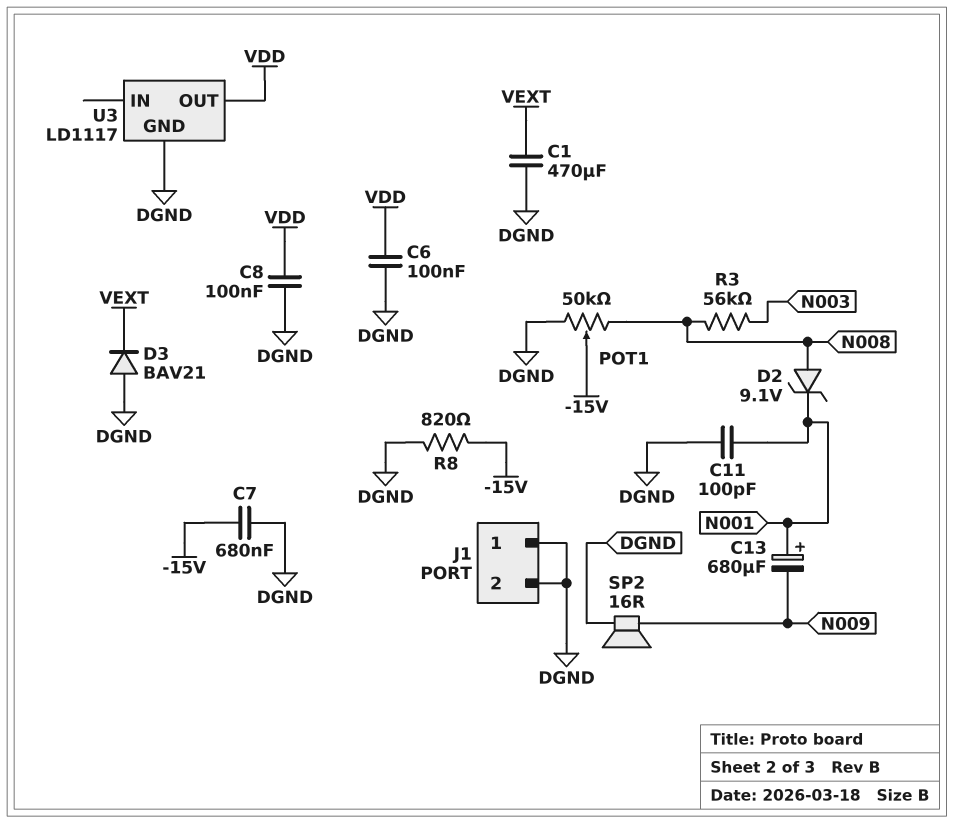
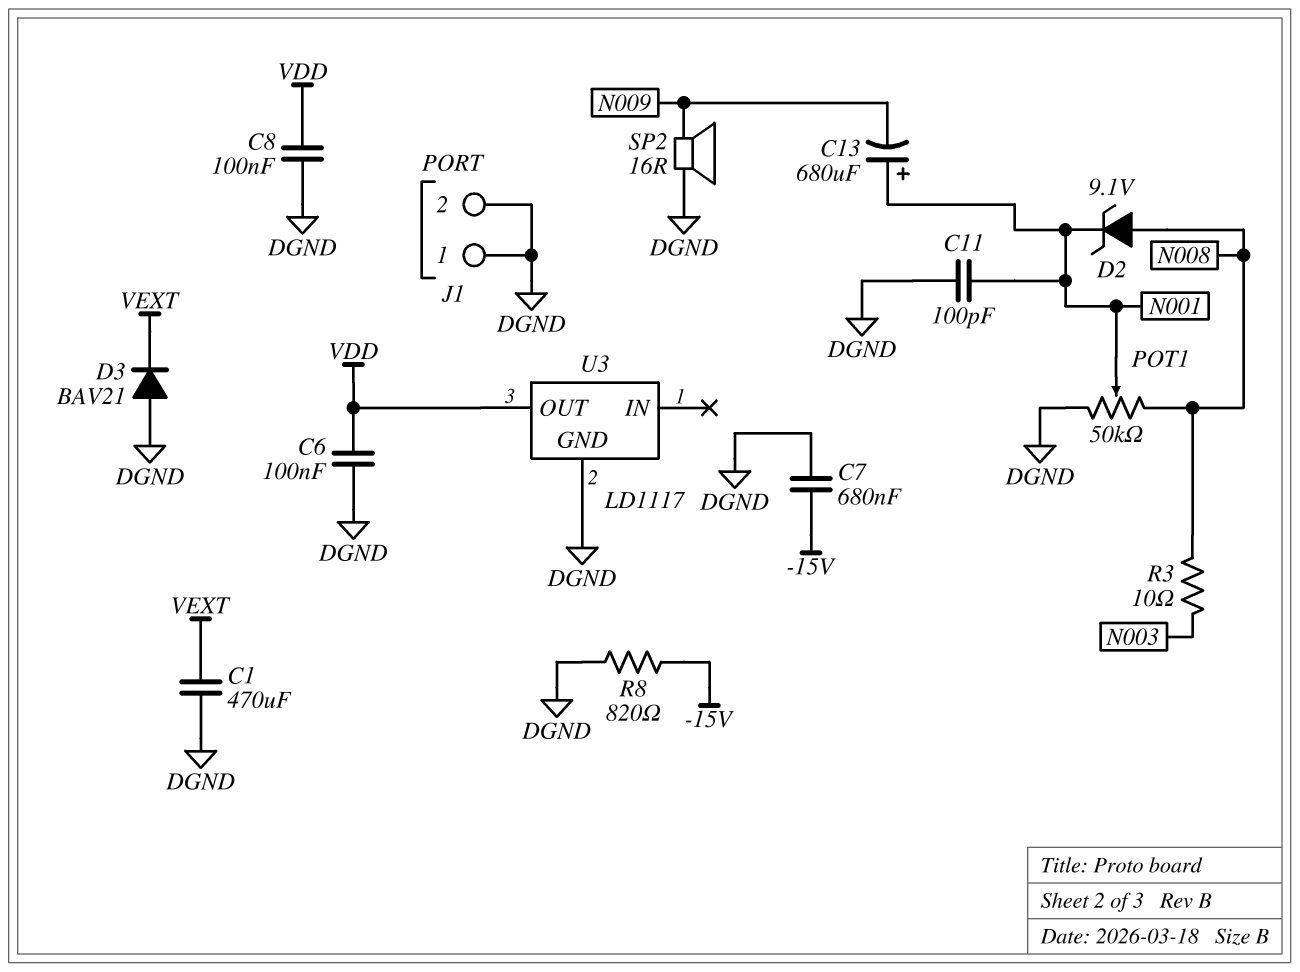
POT1: 50k (DGND, N008, wiper -15V) -> 50k (DGND, N008, wiper N001)
R3: 56k (N003, N008) -> 10 (N003, N008)

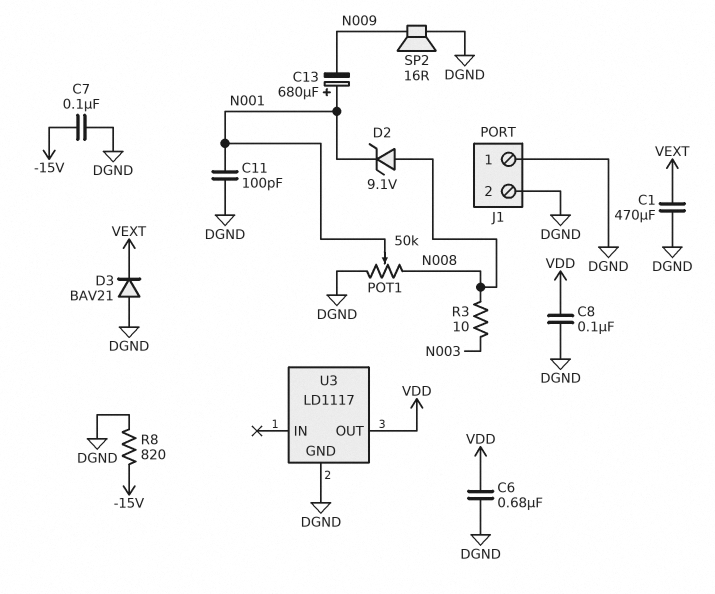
C6: 100nF (DGND, VDD) -> 680nF (DGND, VDD)
C7: 680nF (-15V, DGND) -> 100nF (-15V, DGND)

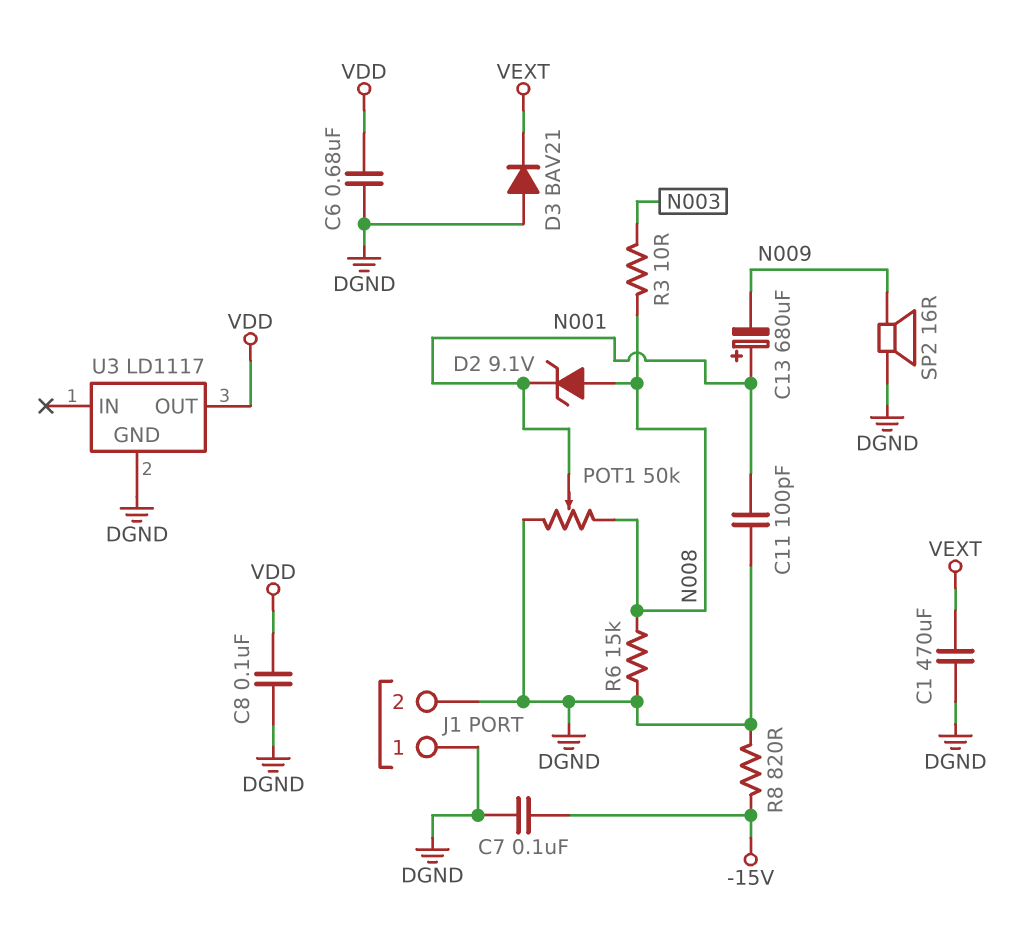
R6: none -> 15k (DGND, N008)

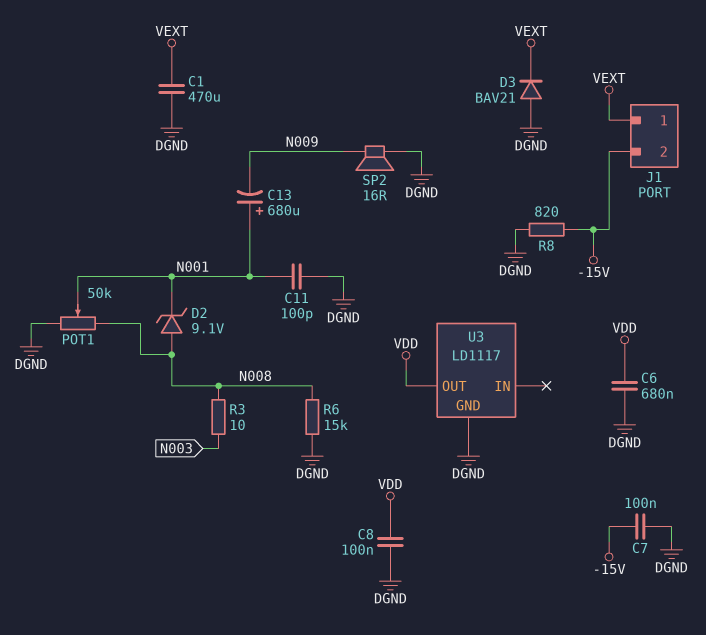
J1 pin 1: DGND -> VEXT
J1 pin 2: DGND -> -15V

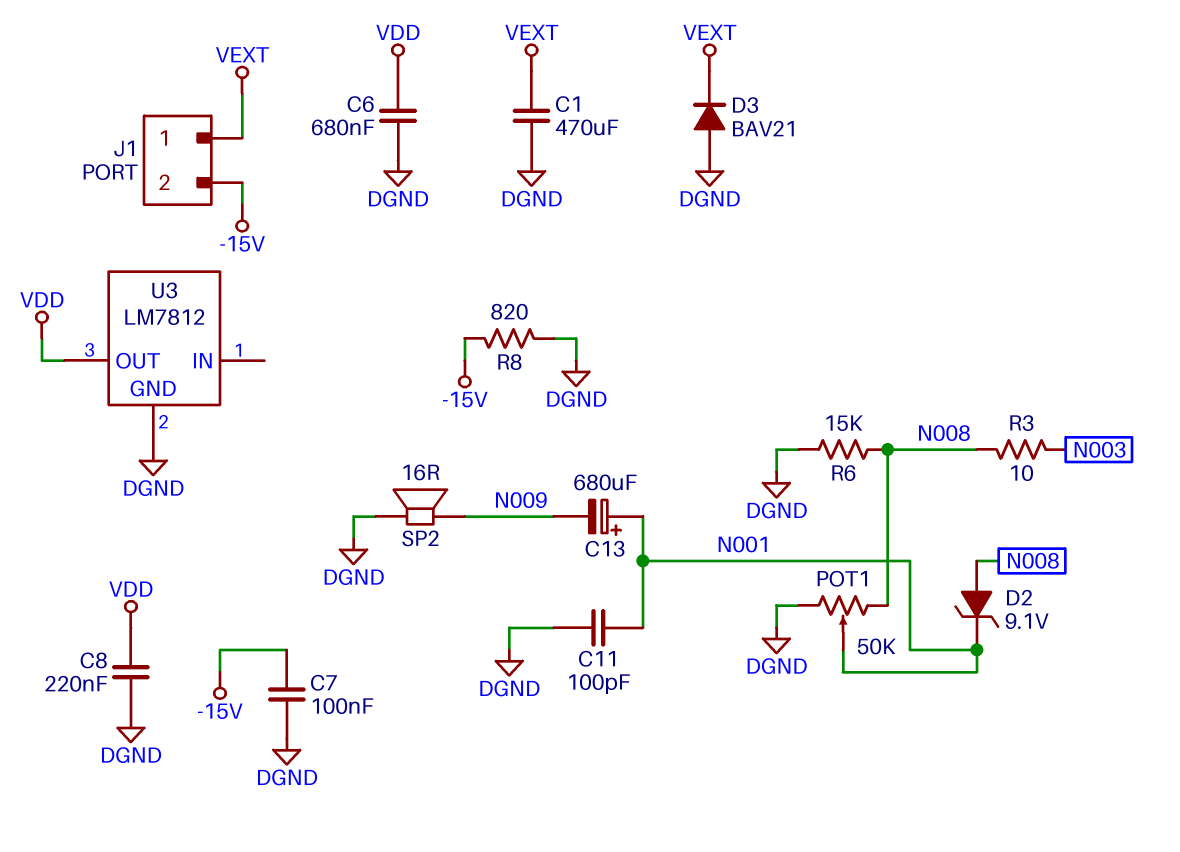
C8: 100nF (DGND, VDD) -> 220nF (DGND, VDD)
U3: LD1117 -> LM7812

